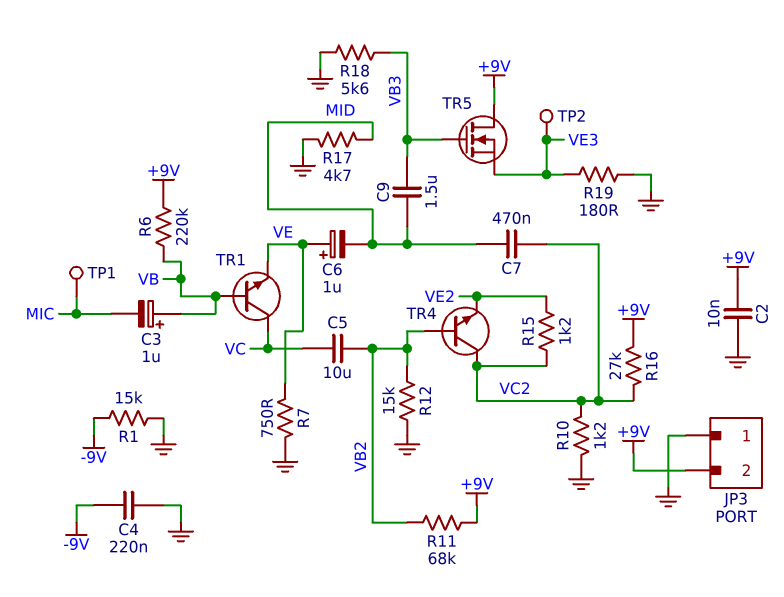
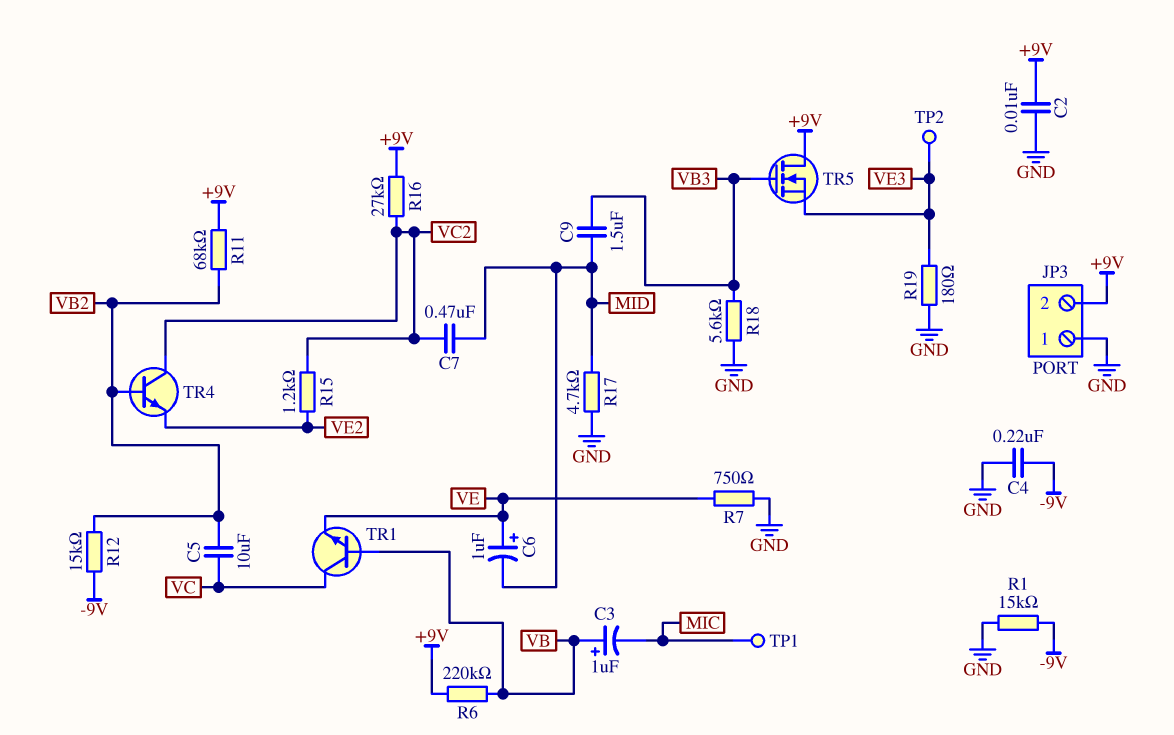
R10: 1.2k (GND, VC2) -> none
R12: 15k (GND, VB2) -> 15k (-9V, VB2)

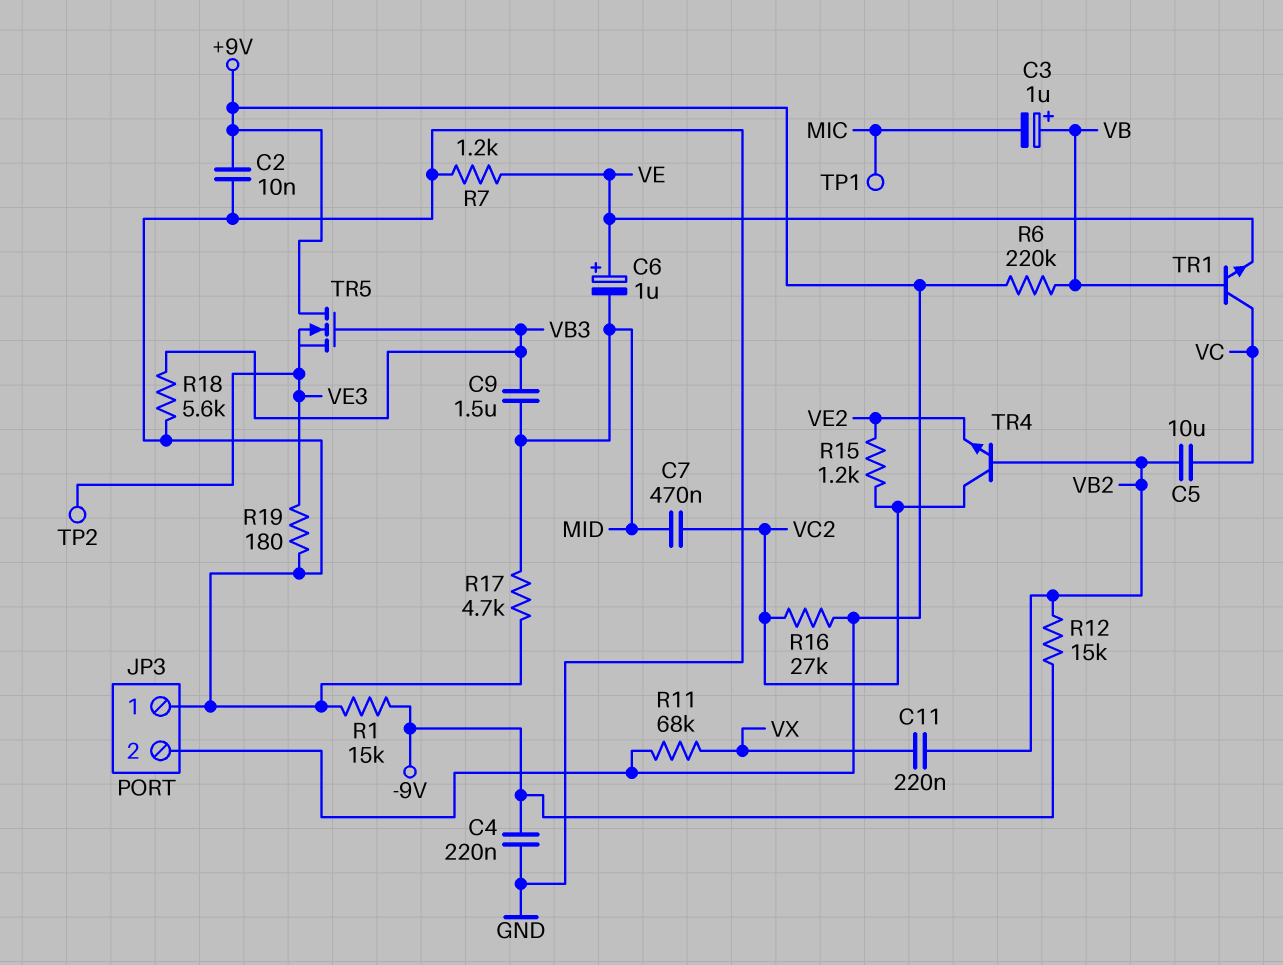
C11: none -> 220nF (VB2, VX)
R7: 750 (GND, VE) -> 1.2k (GND, VE)
R11: 68k (+9V, VB2) -> 68k (+9V, VX)

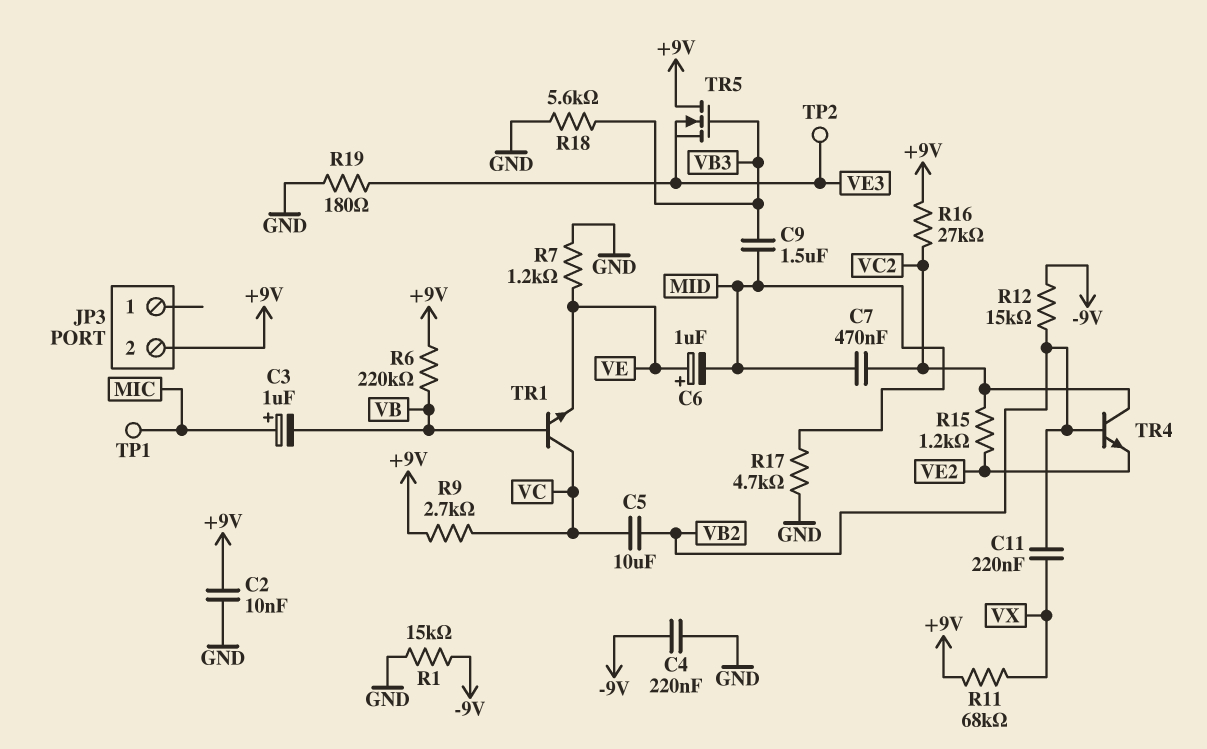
C3: 1uF (plus VB, minus MIC) -> 1uF (plus MIC, minus VB)
JP3 pin 1: GND -> none
R9: none -> 2.7k (+9V, VC)

